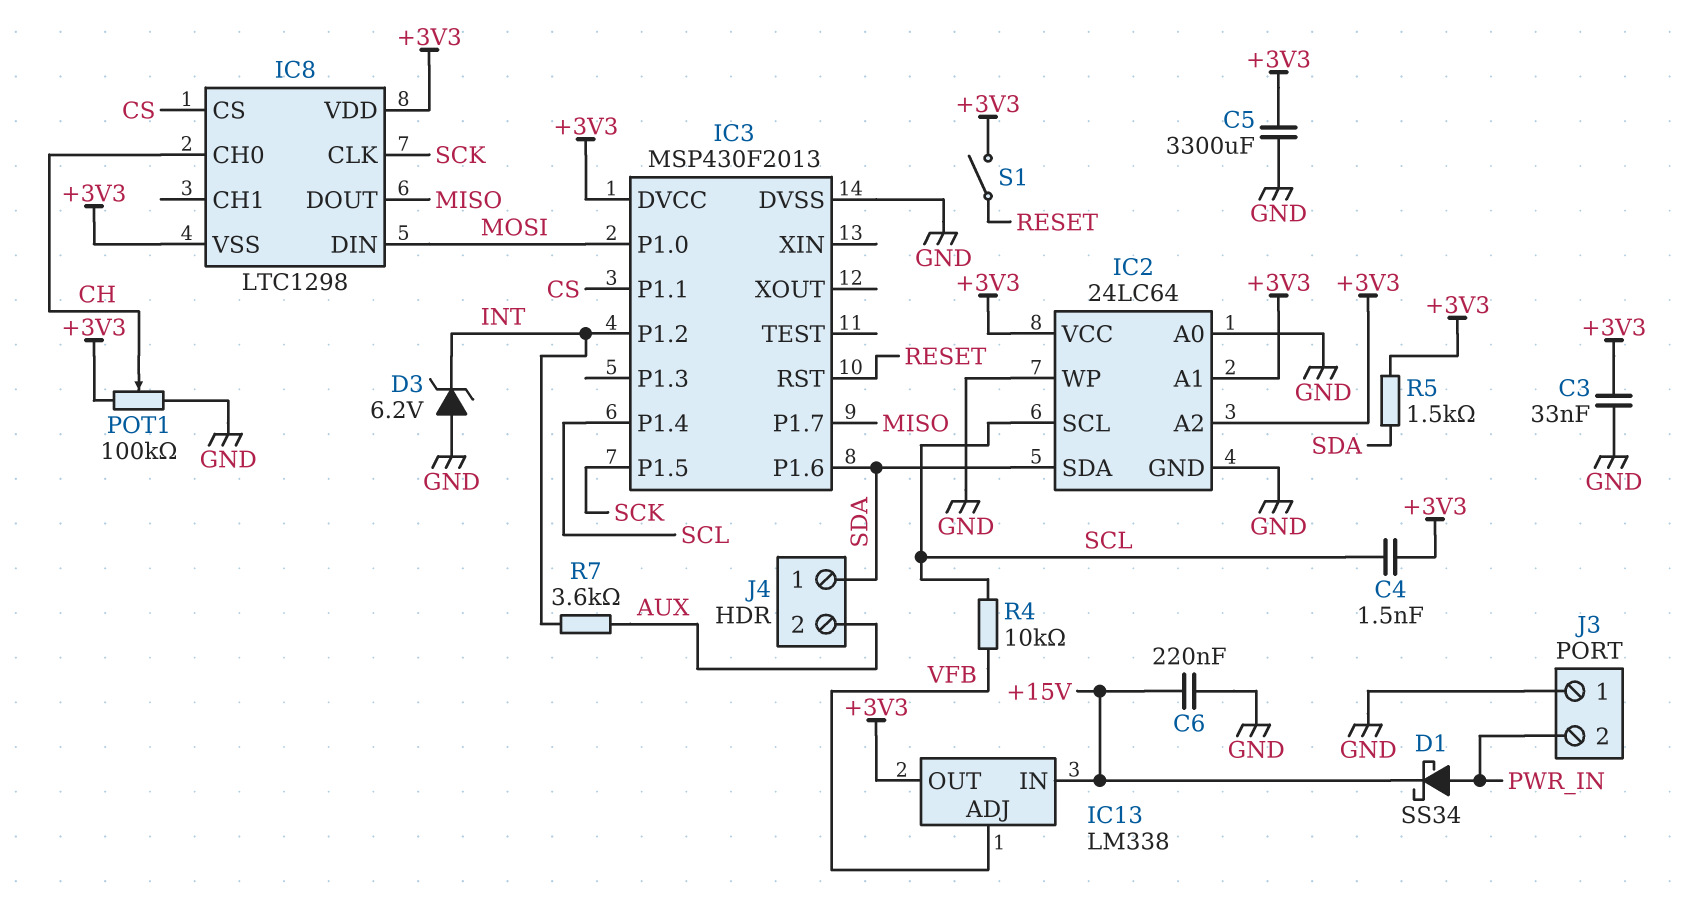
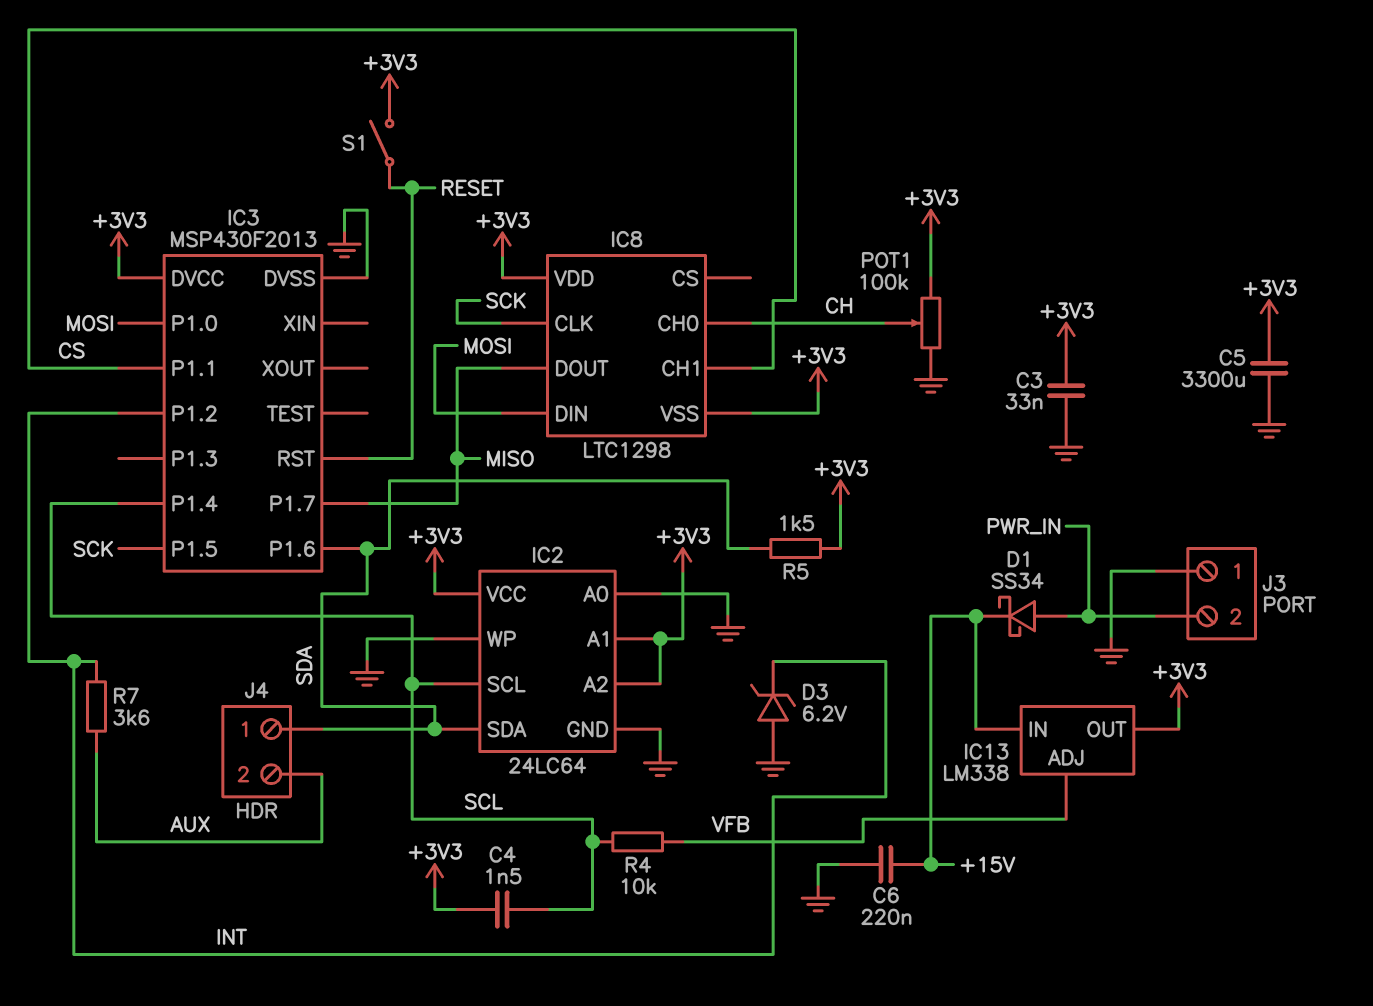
IC8 pin CH1: none -> CS
IC8 pin CS: CS -> none

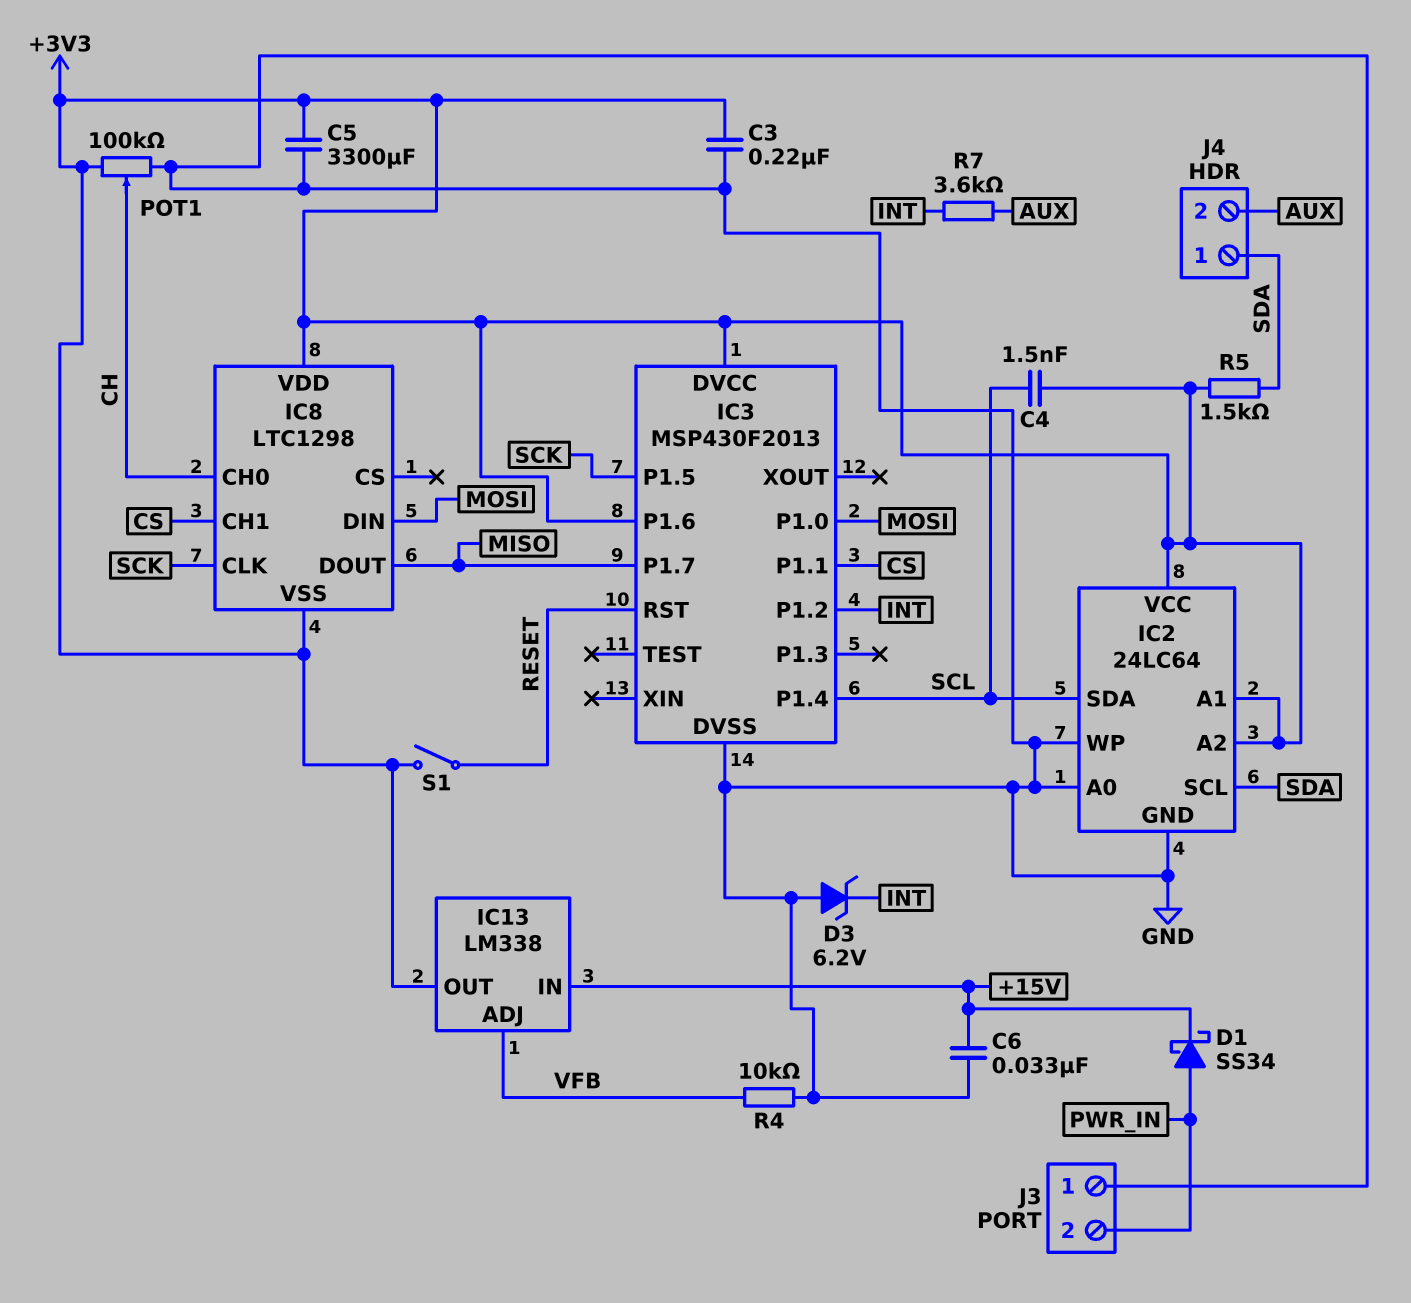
C3: 33nF (+3V3, GND) -> 220nF (+3V3, GND)
C6: 220nF (+15V, GND) -> 33nF (+15V, GND)
IC2 pin SCL: SCL -> SDA
IC2 pin SDA: SDA -> SCL
IC3 pin P1.6: SDA -> +3V3
R4: 10k (SCL, VFB) -> 10k (GND, VFB)

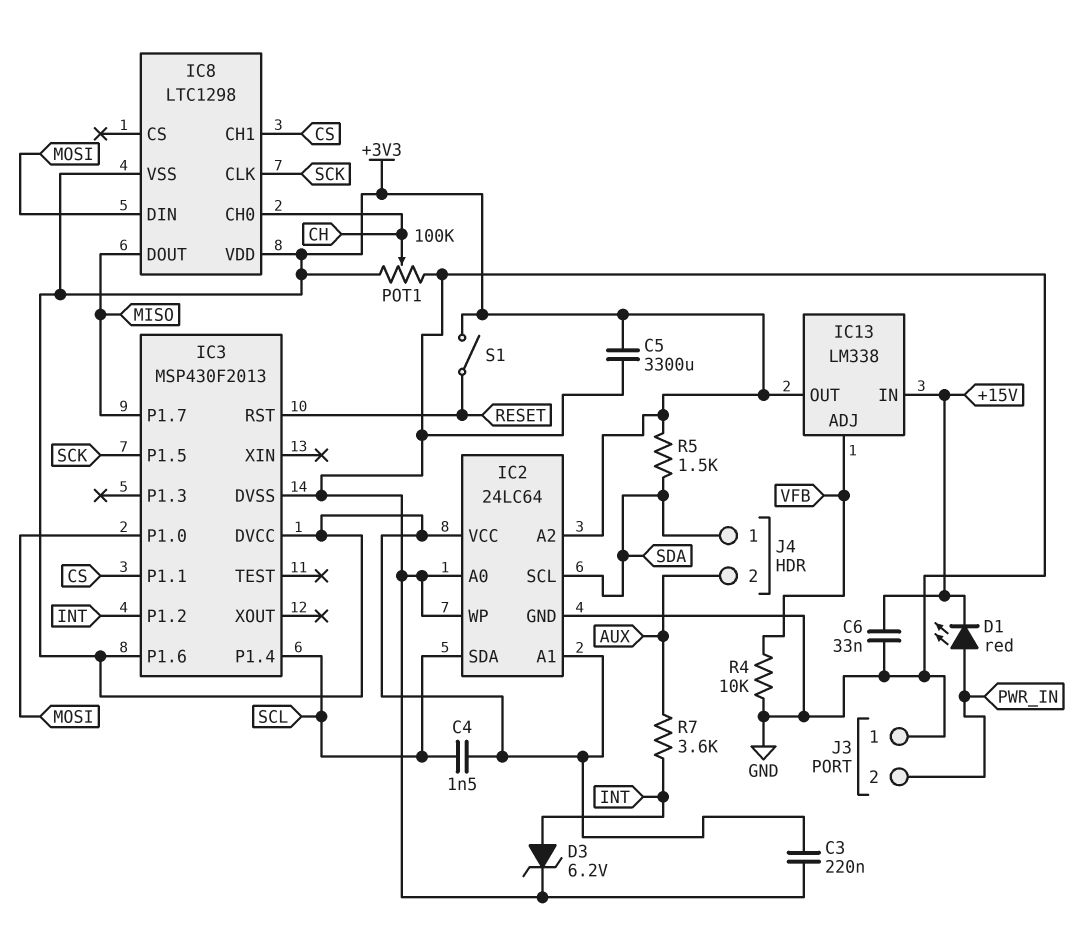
D1: schottky SS34 (A PWR_IN, K +15V) -> LED red (A PWR_IN, K +15V)
D3: zener 6.2V (A GND, K INT) -> zener 6.2V (A INT, K GND)

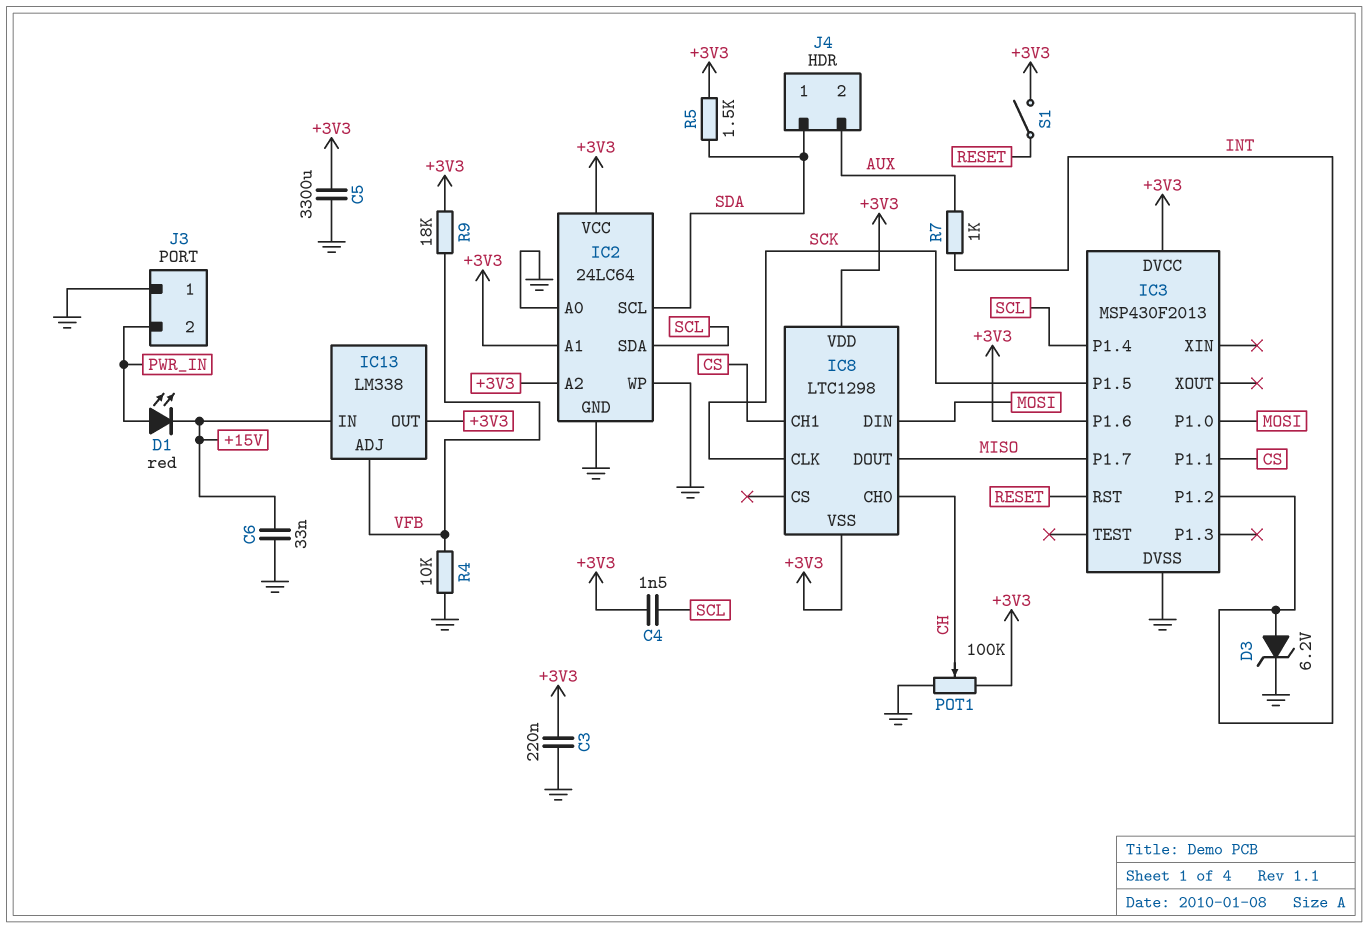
R7: 3.6k (AUX, INT) -> 1k (AUX, INT)
R9: none -> 18k (+3V3, VFB)

